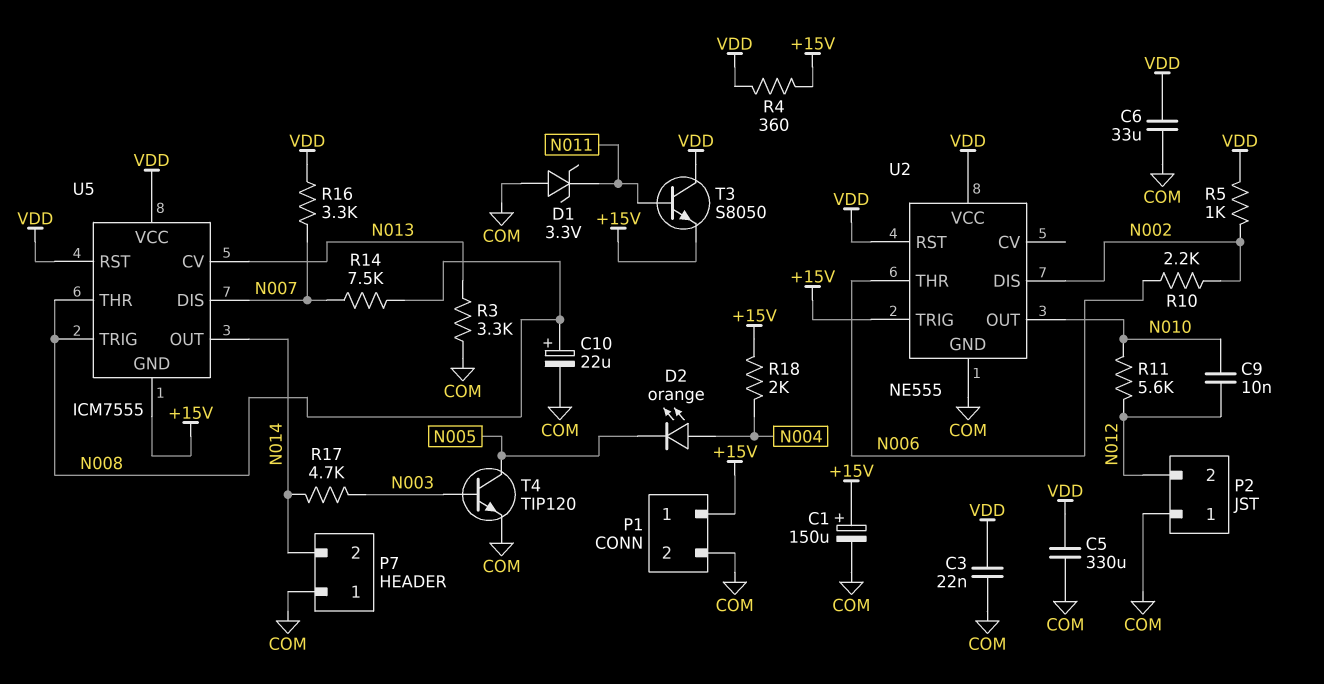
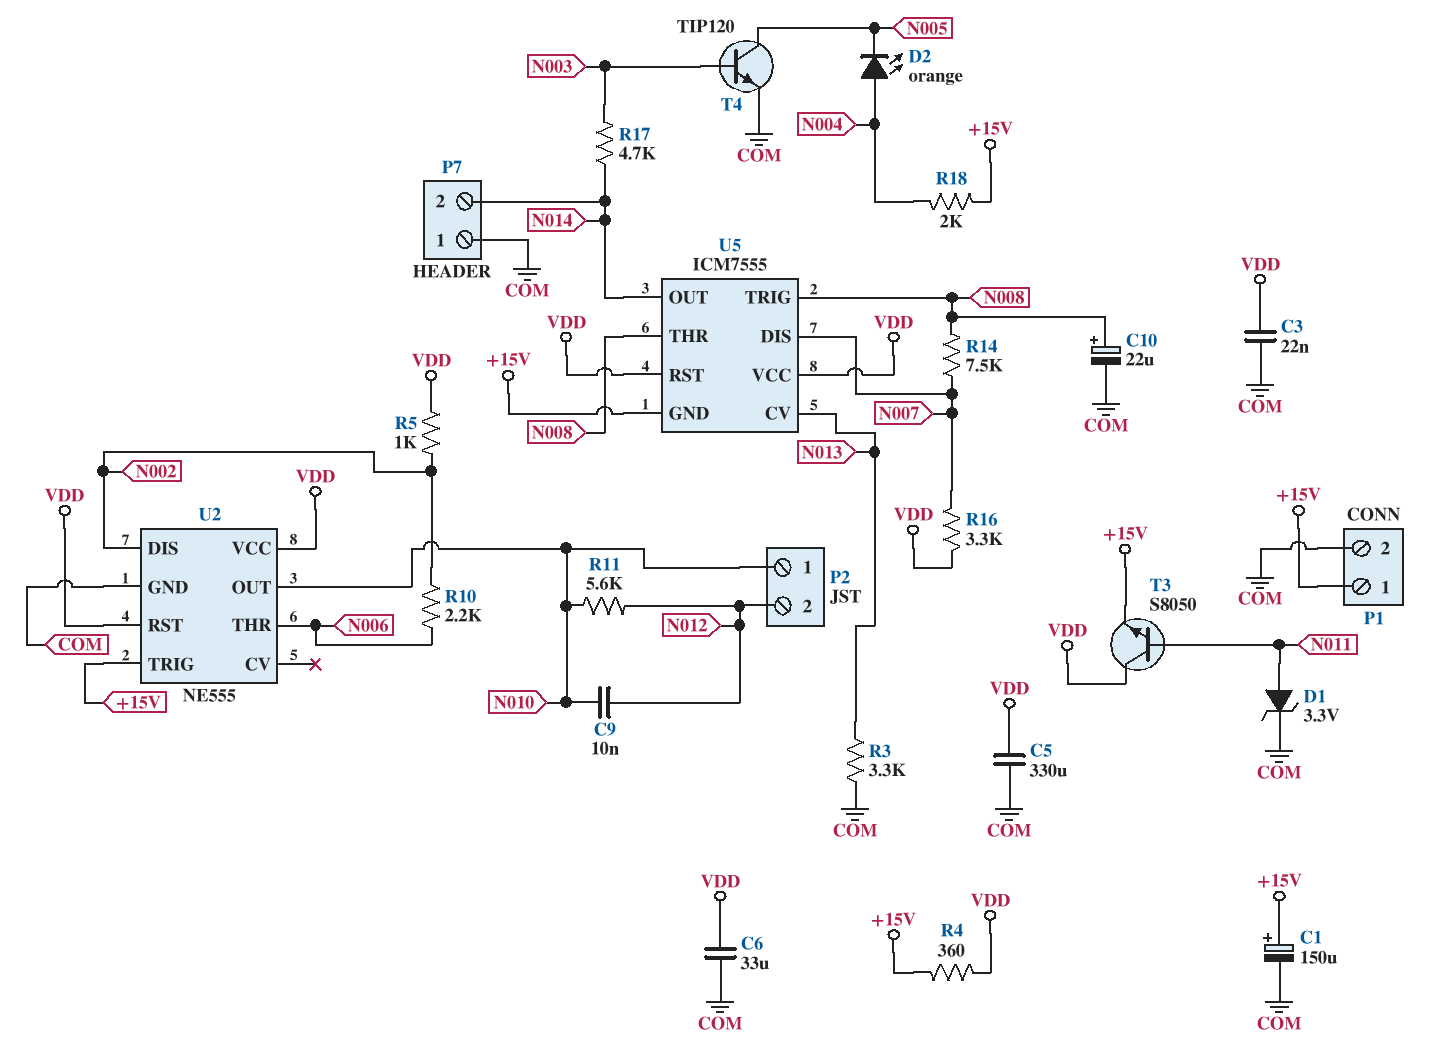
D1: zener 3.3V (A COM, K N011) -> zener 3.3V (A N011, K COM)
P2 pin 1: COM -> N010

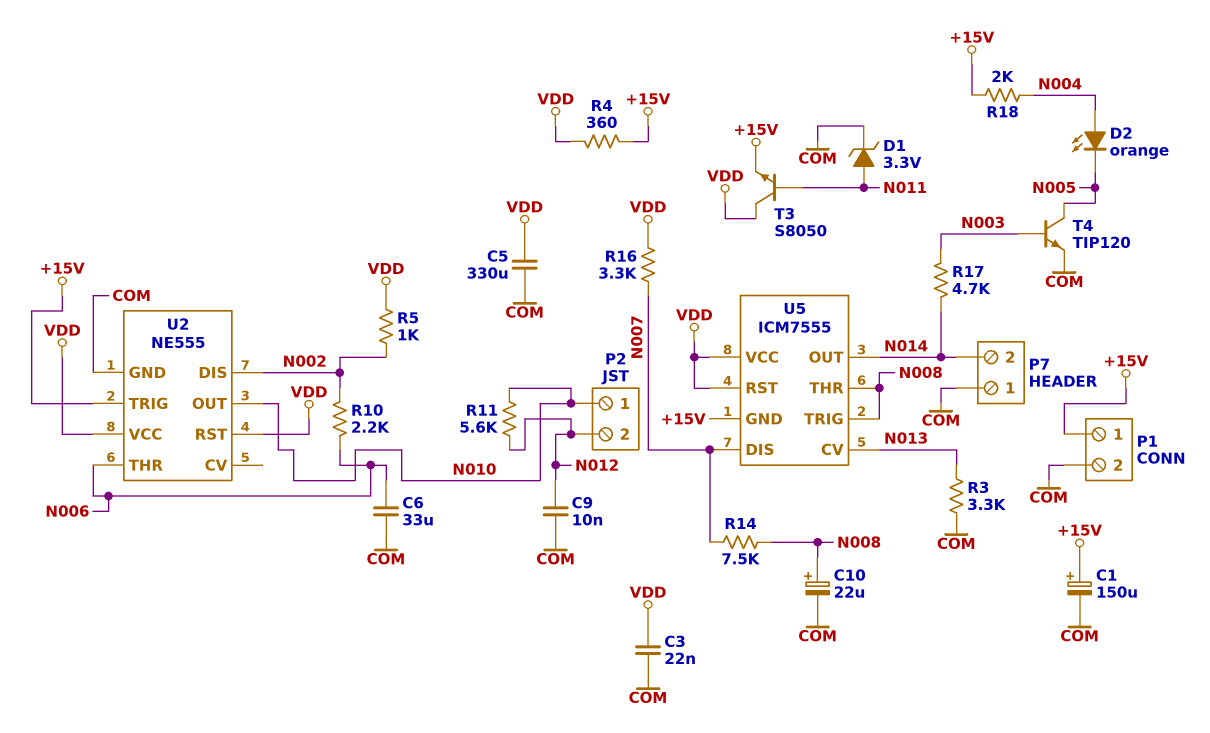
C6: 33uF (COM, VDD) -> 33uF (COM, N006)
C9: 10nF (N010, N012) -> 10nF (COM, N012)

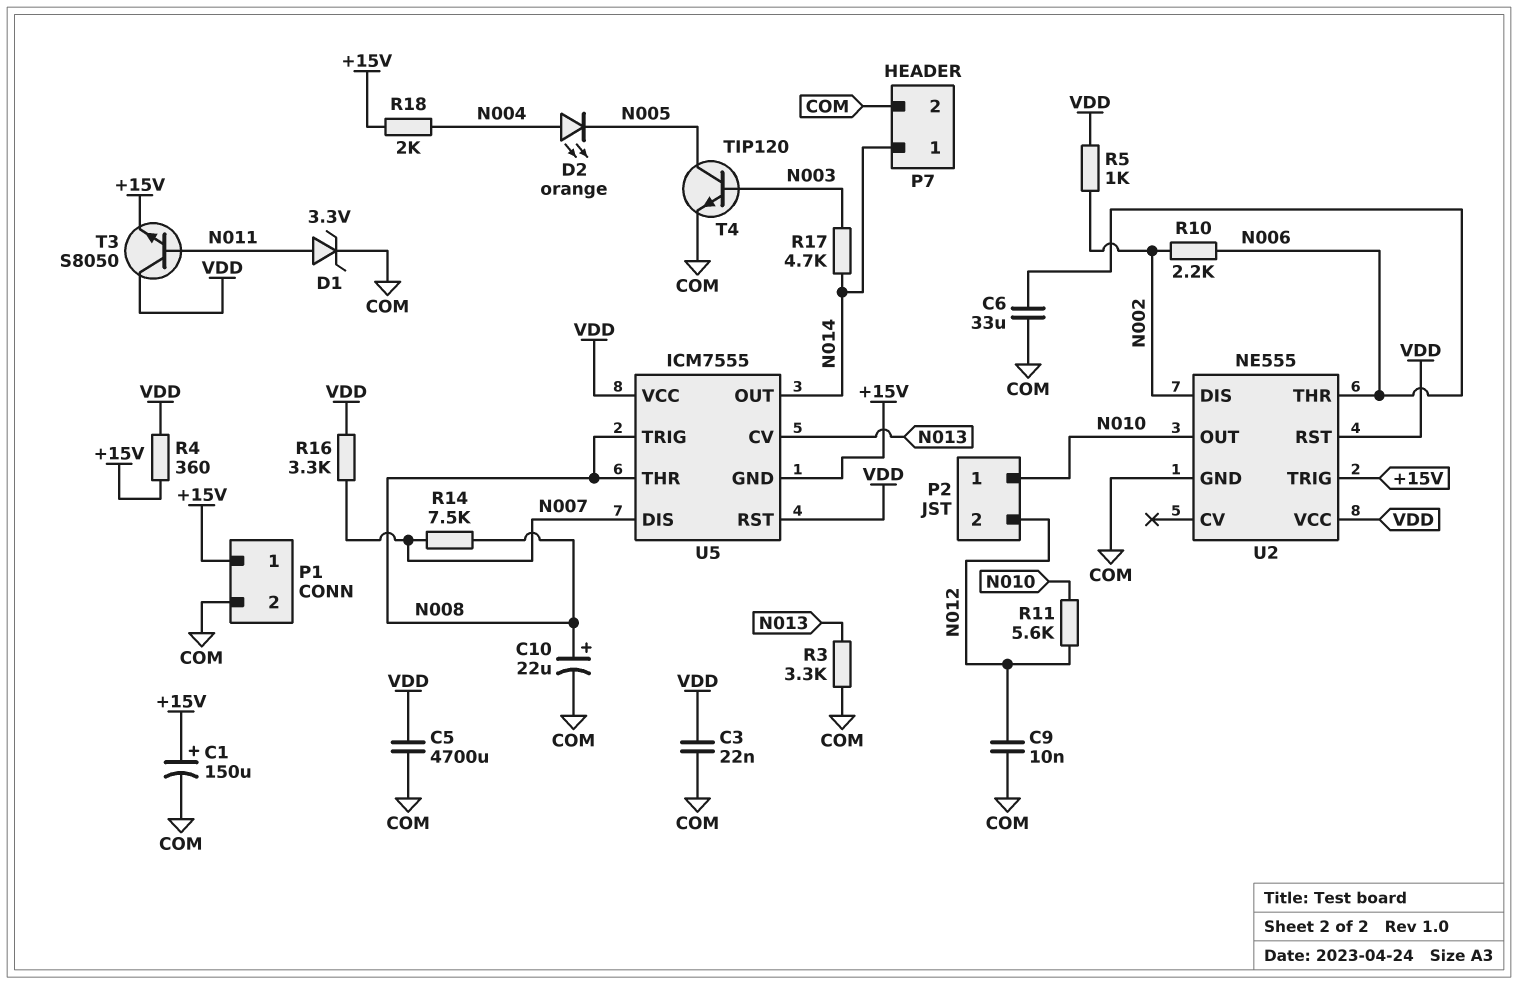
C5: 330uF (COM, VDD) -> 4700uF (COM, VDD)
P7 pin 1: COM -> N014
P7 pin 2: N014 -> COM

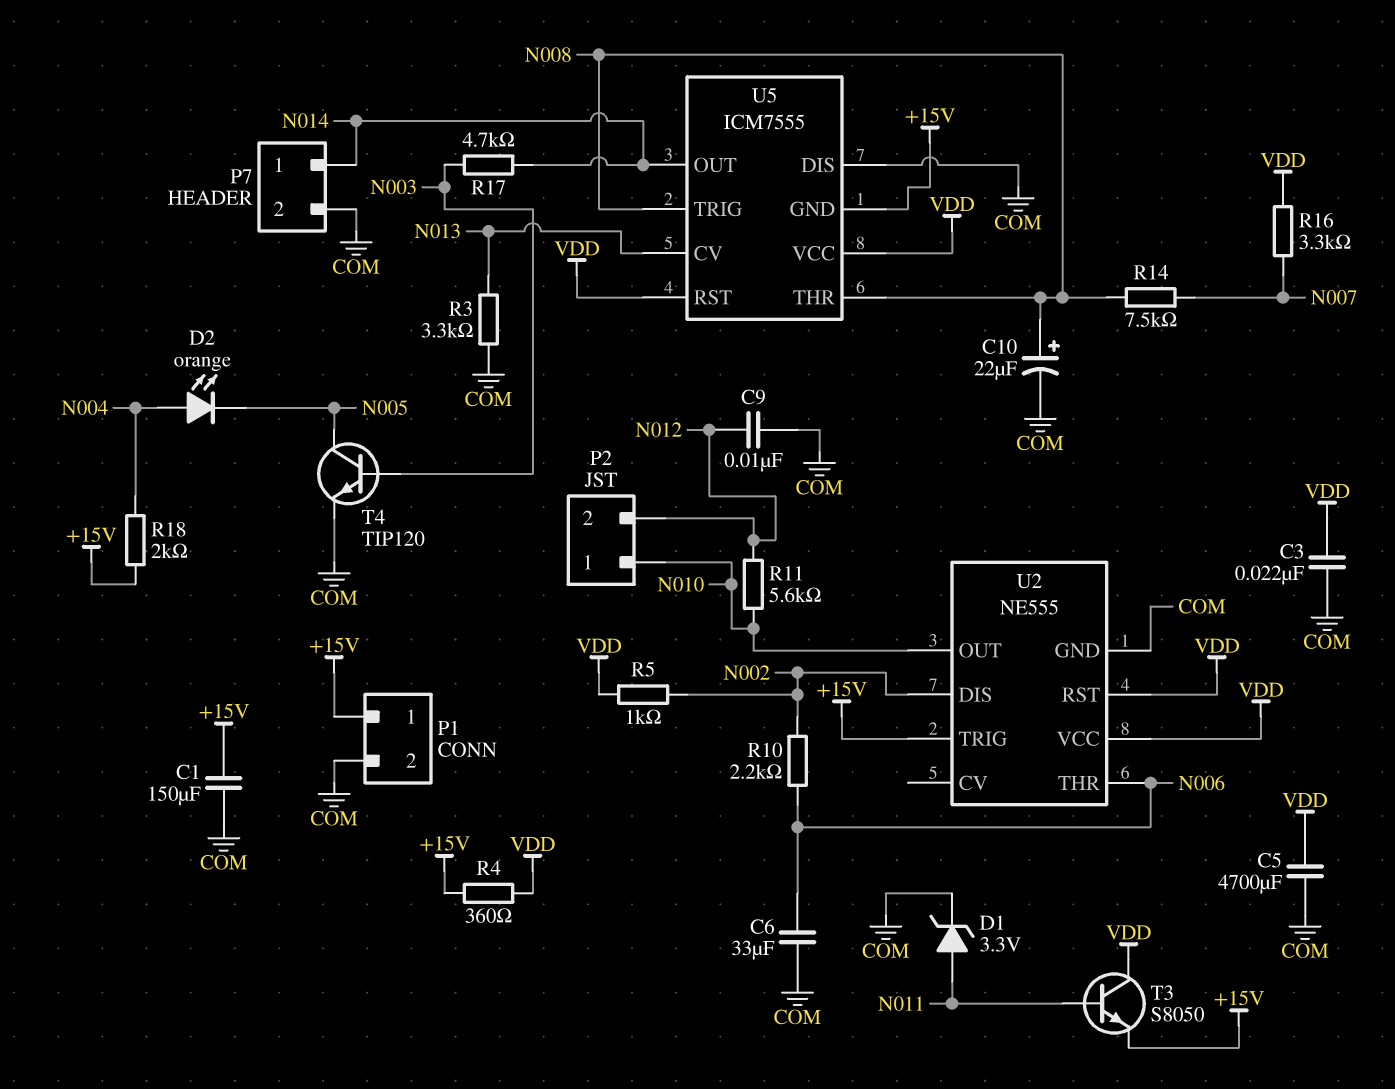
C1: 150uF (plus +15V, minus COM) -> 150uF (+15V, COM)
U5 pin DIS: N007 -> COM

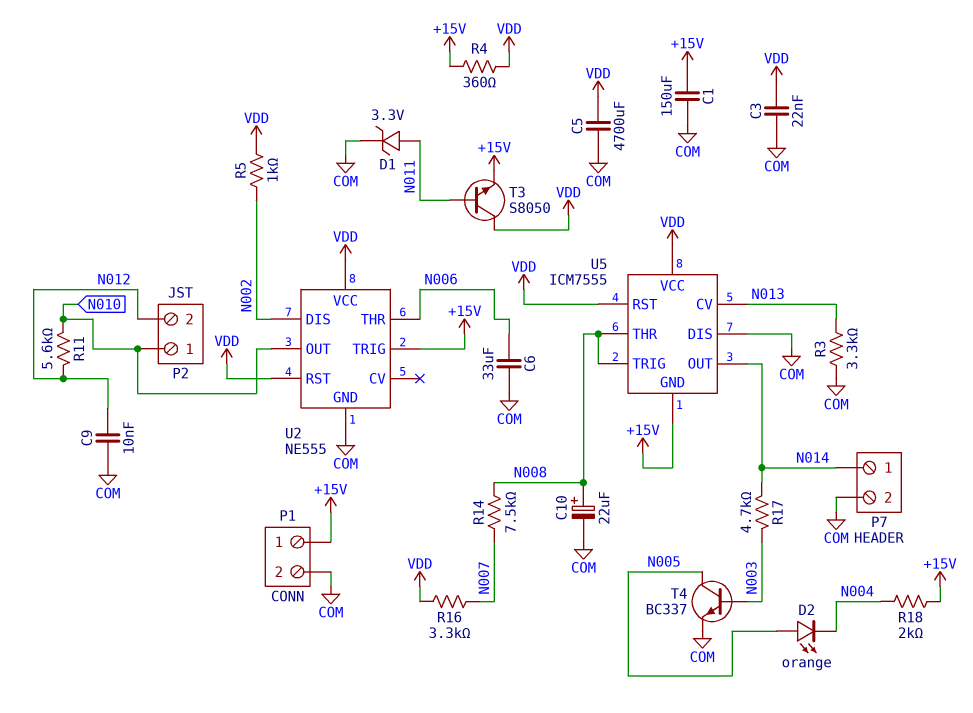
D2: LED orange (A N004, K N005) -> LED orange (A N005, K N004)
R10: 2.2k (N002, N006) -> none
T4: NPN TIP120 (B N003, C N005, E COM) -> NPN BC337 (B N003, C N005, E COM)

